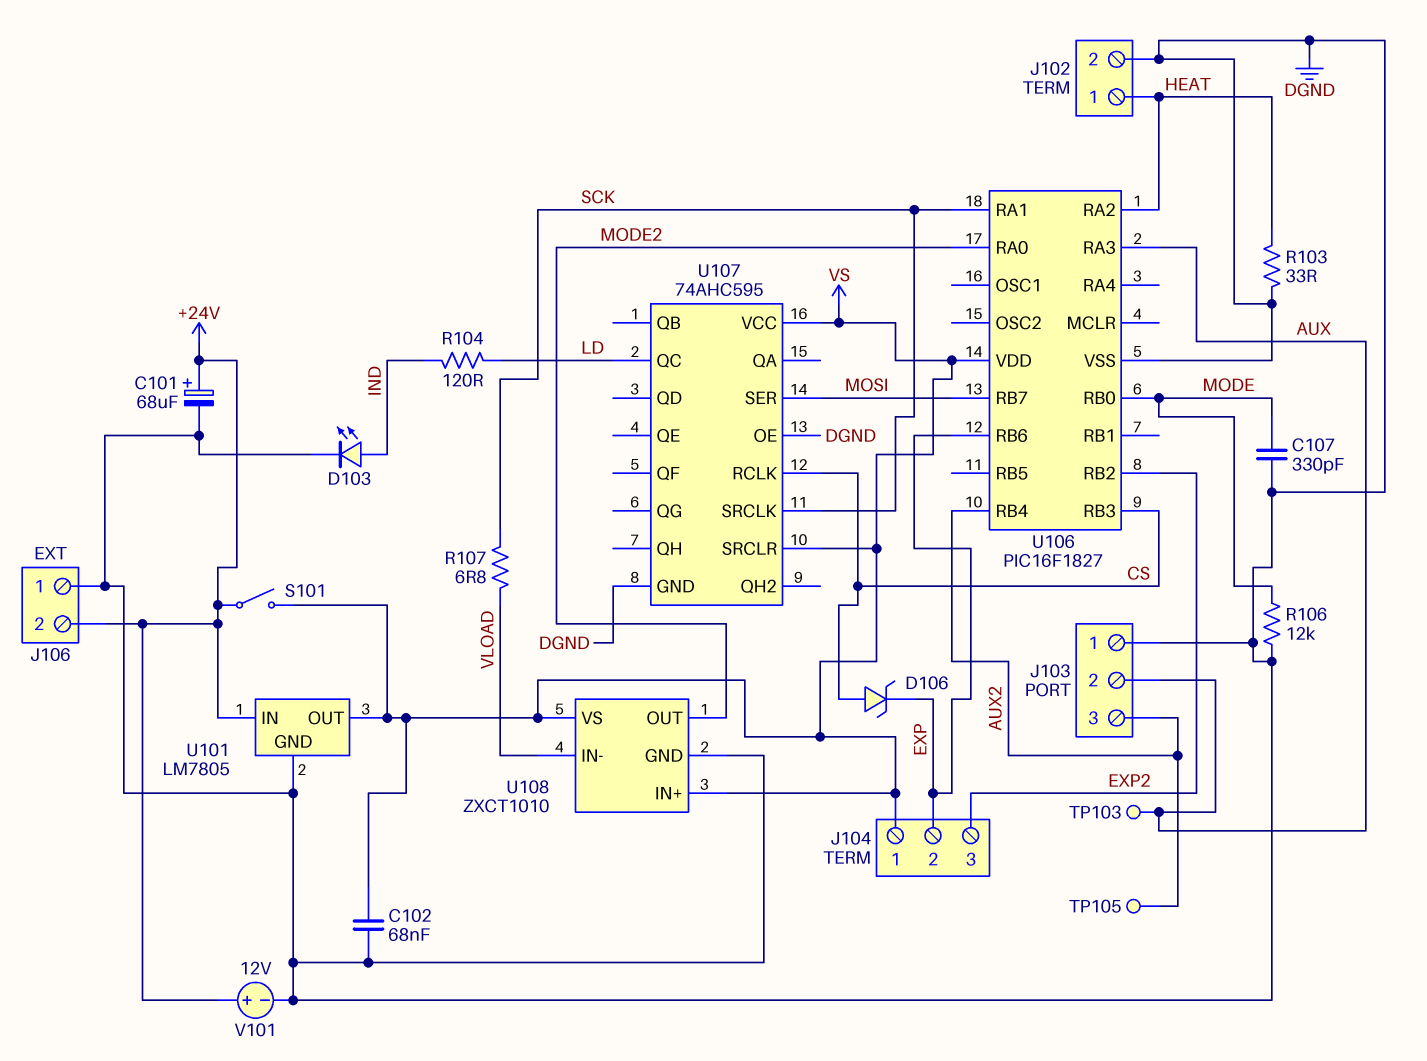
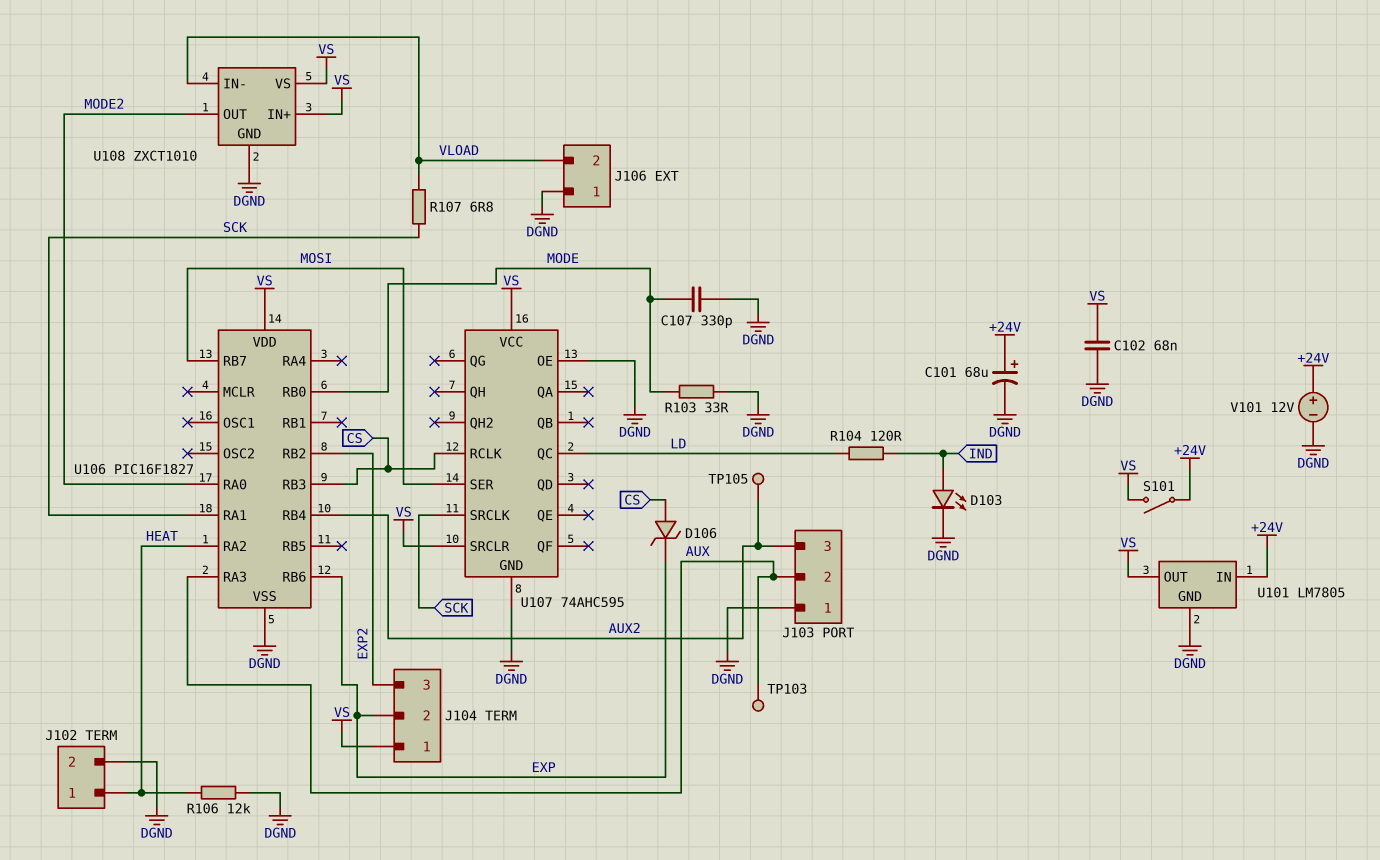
J106 pin 2: +24V -> VLOAD
R103: 33 (DGND, HEAT) -> 33 (DGND, MODE)
R106: 12k (DGND, MODE) -> 12k (DGND, HEAT)

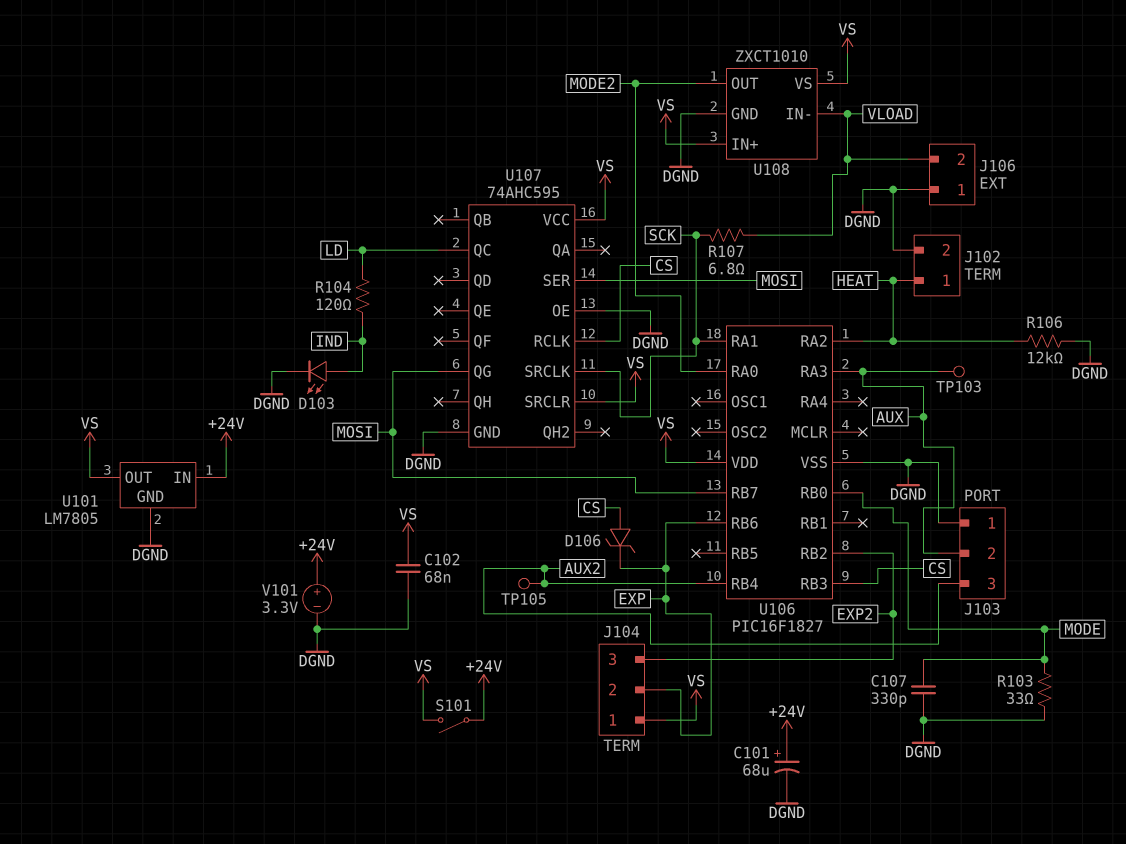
U107 pin QG: none -> MOSI
V101: 12V (plus +24V, minus DGND) -> 3.3V (plus +24V, minus DGND)

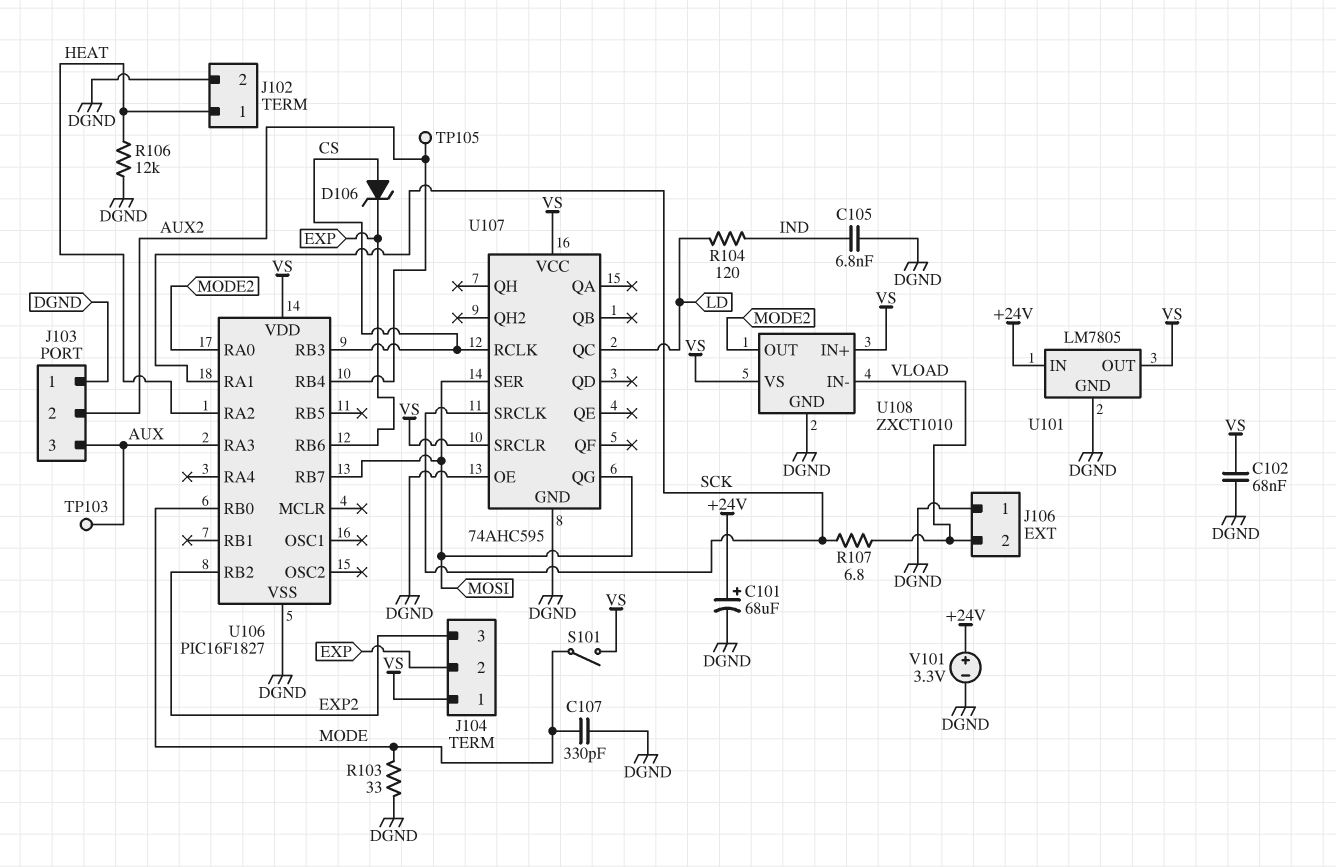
C105: none -> 6.8nF (DGND, IND)
D103: LED (A IND, K DGND) -> none
J103 pin 2: AUX -> AUX2
J103 pin 3: AUX2 -> AUX
S101: switch (+24V, VS) -> switch (MODE, VS)

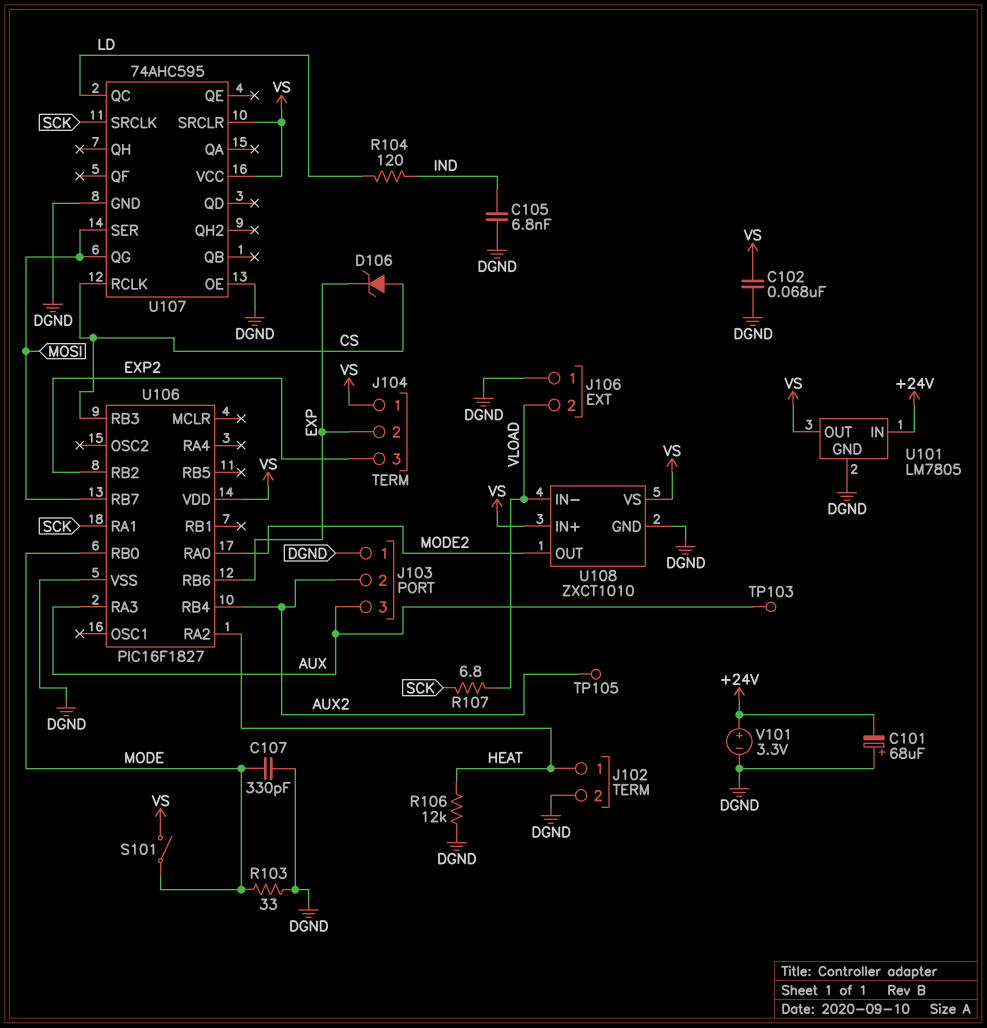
C101: 68uF (plus +24V, minus DGND) -> 68uF (plus DGND, minus +24V)

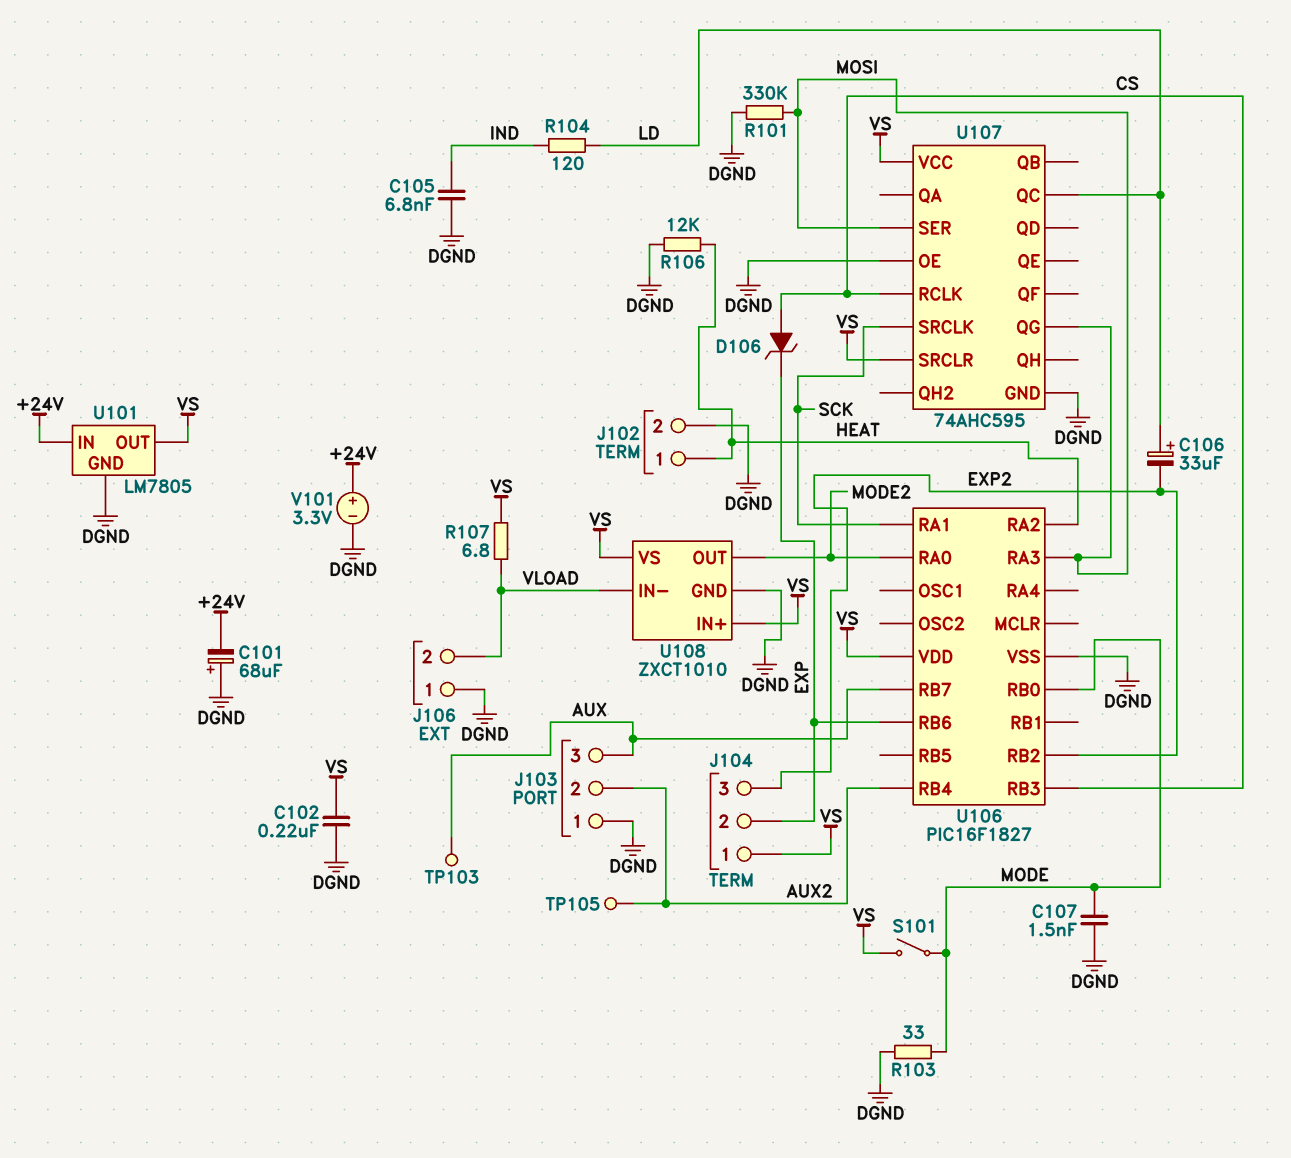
C102: 68nF (DGND, VS) -> 220nF (DGND, VS)
C106: none -> 33uF (plus LD, minus EXP2)
C107: 330pF (DGND, MODE) -> 1.5nF (DGND, MODE)
R101: none -> 330k (DGND, MOSI)
R107: 6.8 (SCK, VLOAD) -> 6.8 (VLOAD, VS)
U106 pin RA3: AUX -> MOSI
U106 pin RB7: MOSI -> AUX

